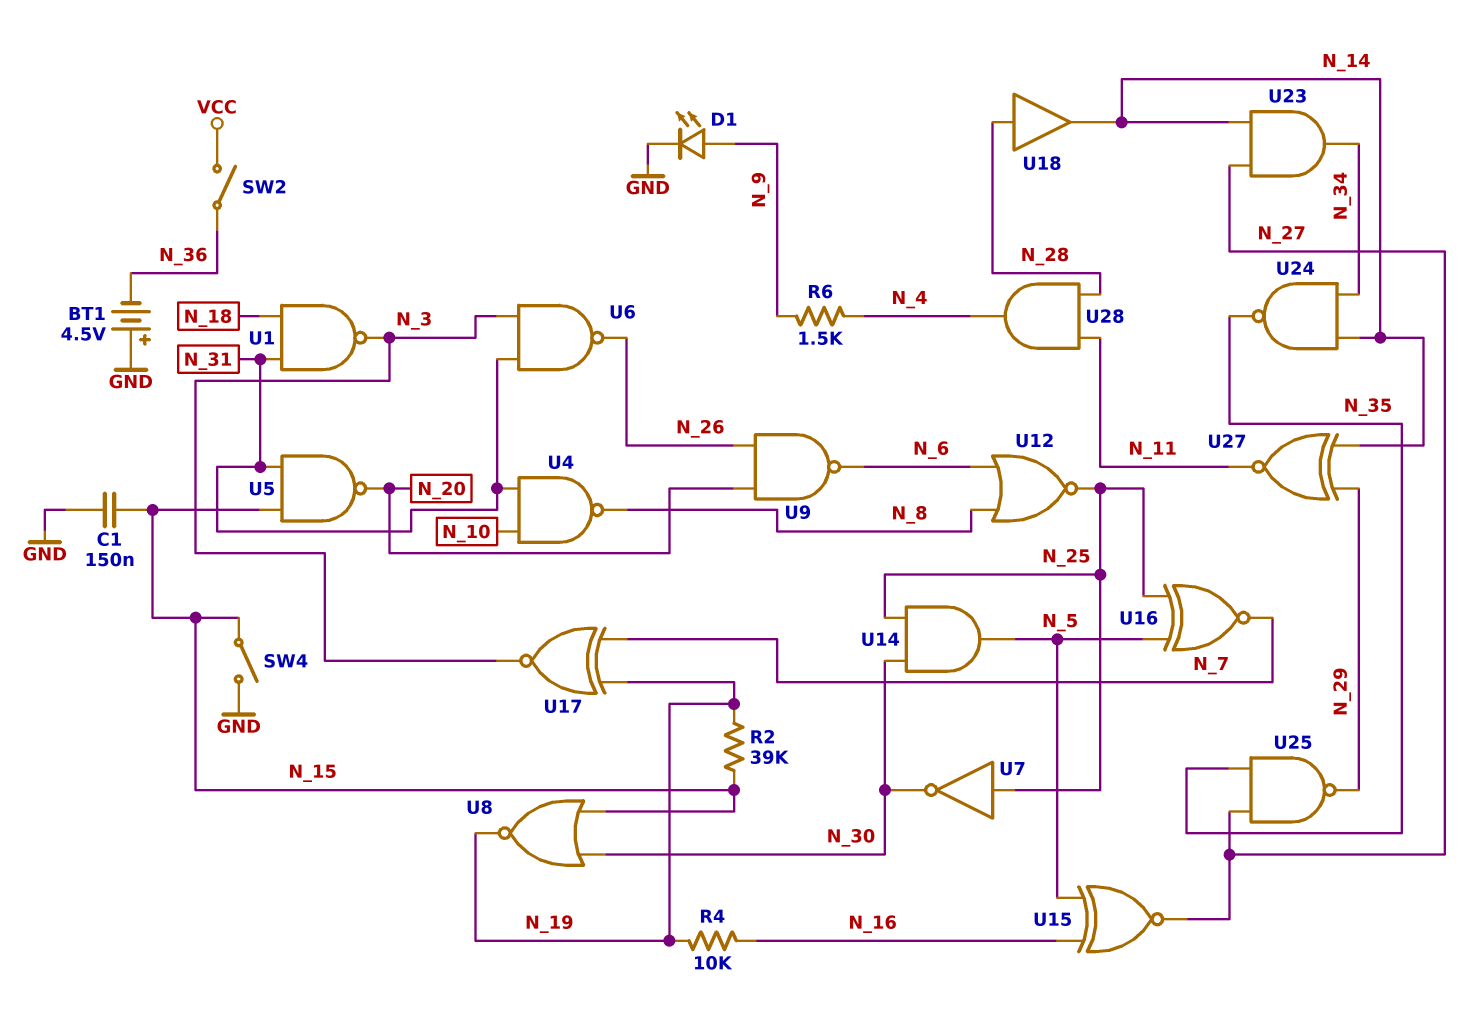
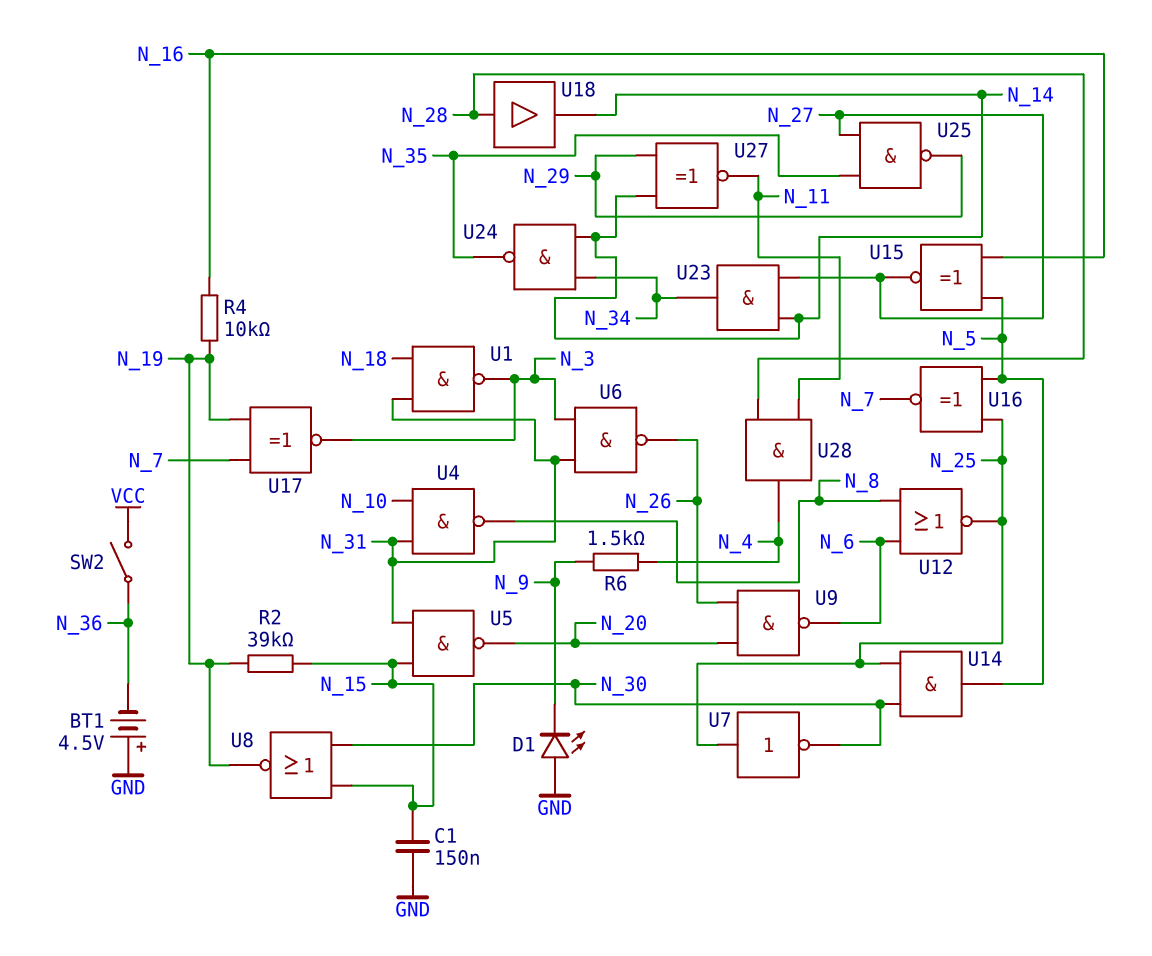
D1: LED (A N_9, K GND) -> LED (A GND, K N_9)
SW4: switch (GND, N_15) -> none

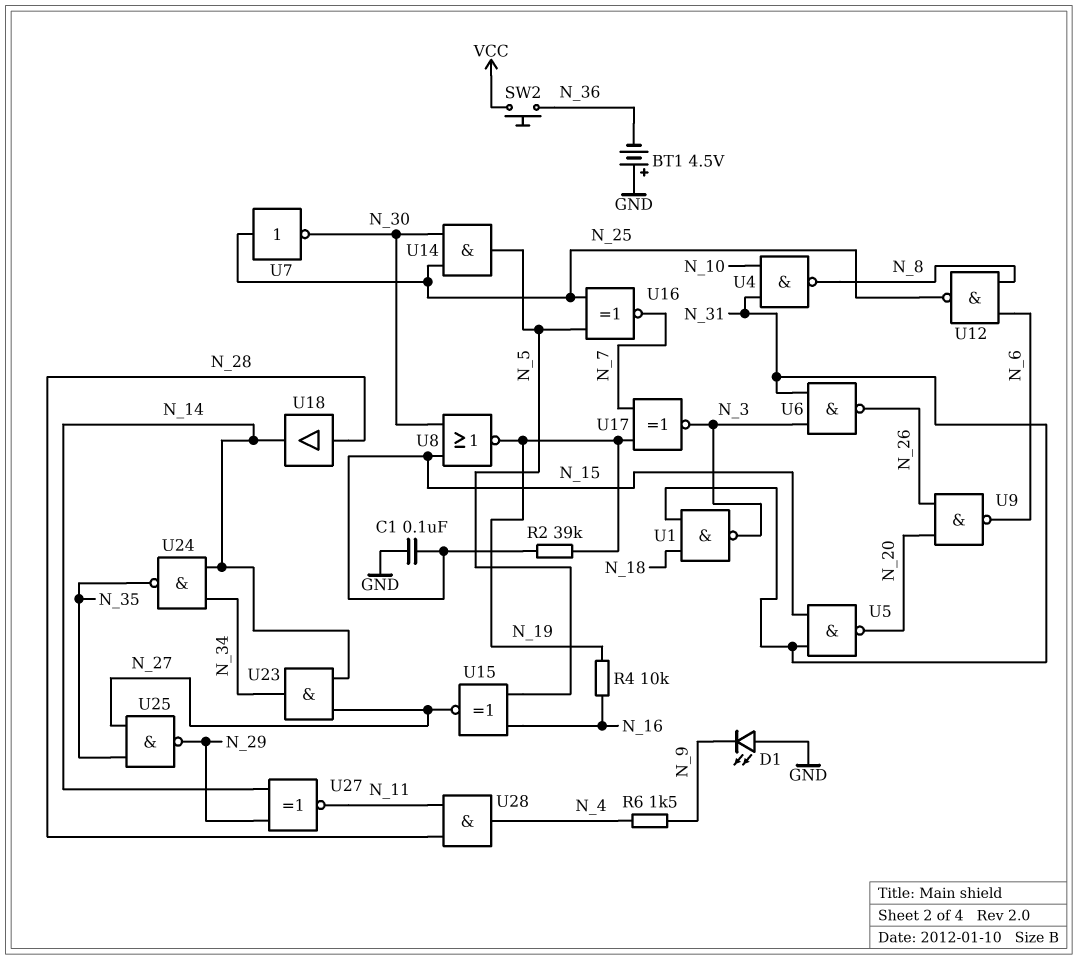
C1: 150nF (GND, N_15) -> 100nF (GND, N_15)
SW2: switch (N_36, VCC) -> button (N_36, VCC)
U12: NOR (in N_6, in N_8, out N_25) -> NAND (in N_6, in N_8, out N_25)

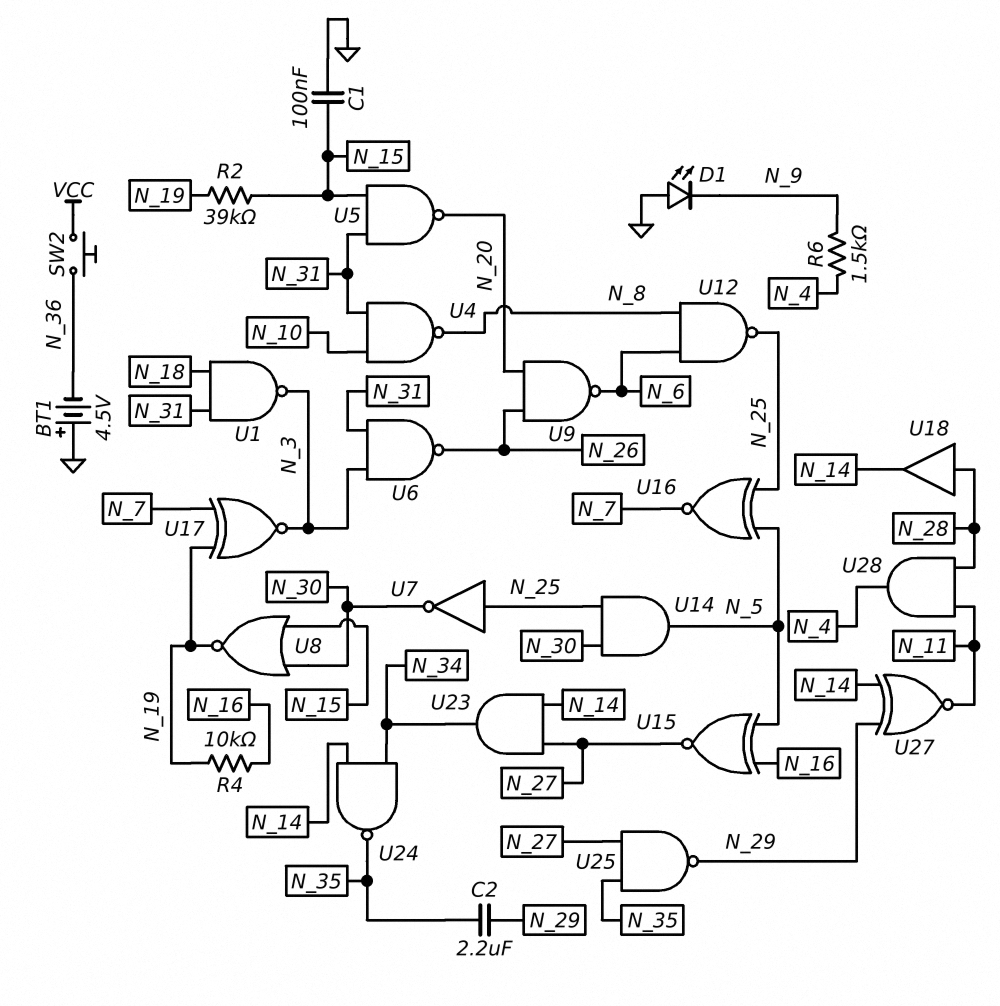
C2: none -> 2.2uF (N_29, N_35)

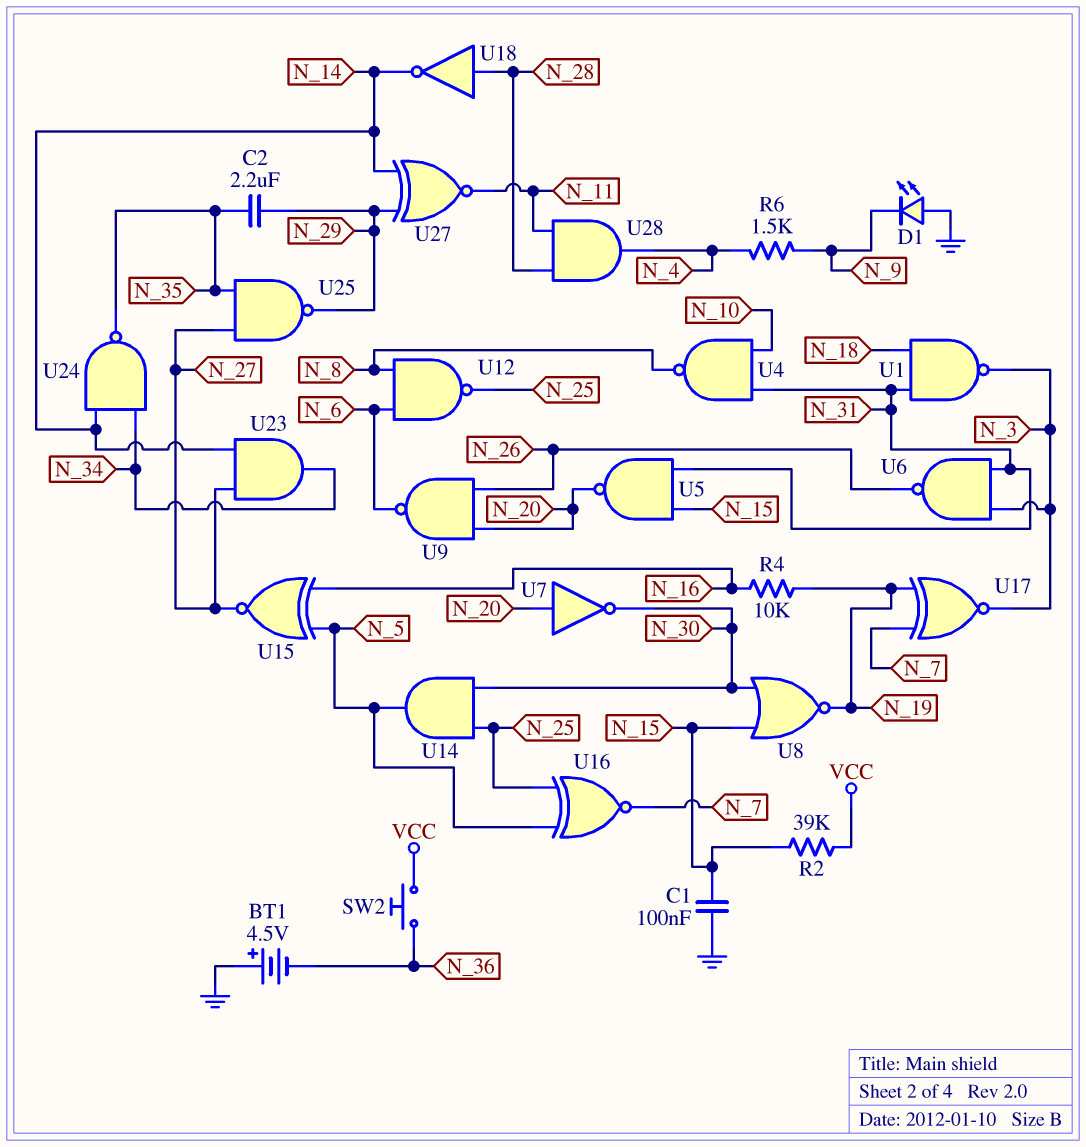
R2: 39k (N_15, N_19) -> 39k (N_15, VCC)
U7: NOT (in N_25, out N_30) -> NOT (in N_20, out N_30)
U18: buffer (in N_28, out N_14) -> NOT (in N_28, out N_14)

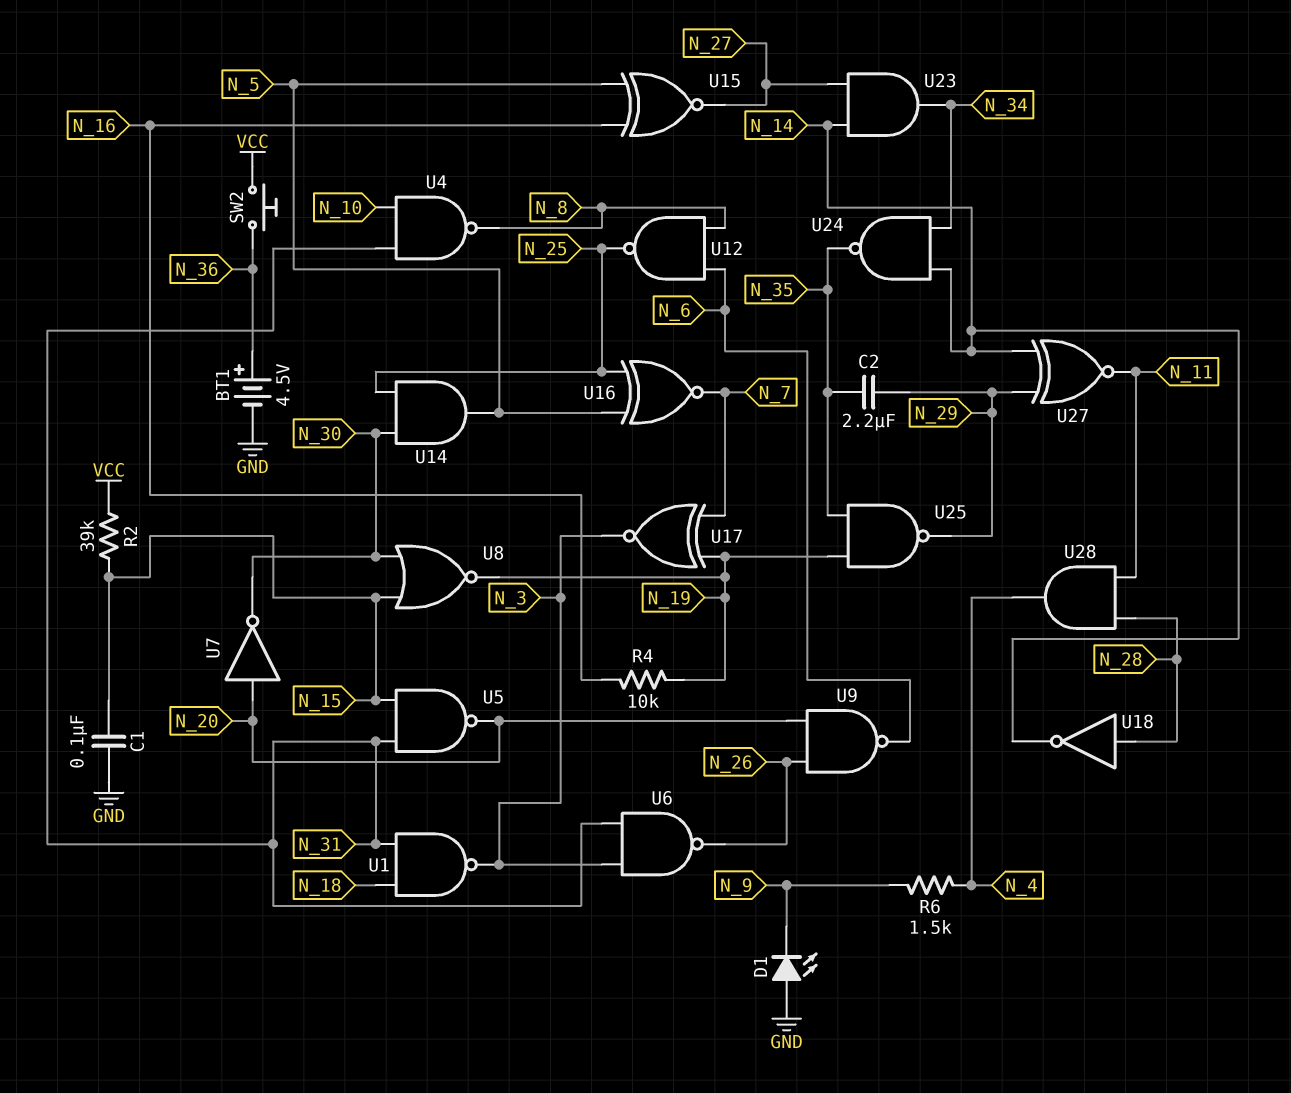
BT1: 4.5V (plus GND, minus N_36) -> 4.5V (plus N_36, minus GND)
U25: NAND (in N_27, in N_35, out N_29) -> NAND (in N_19, in N_35, out N_29)

